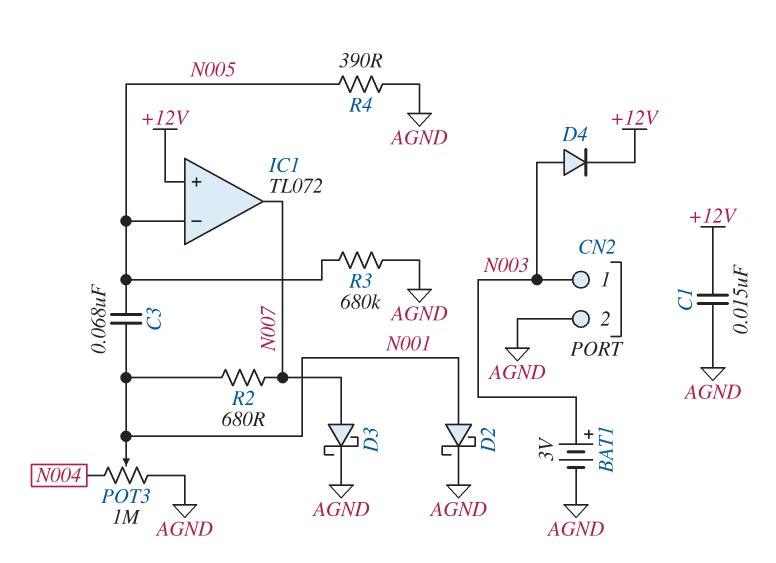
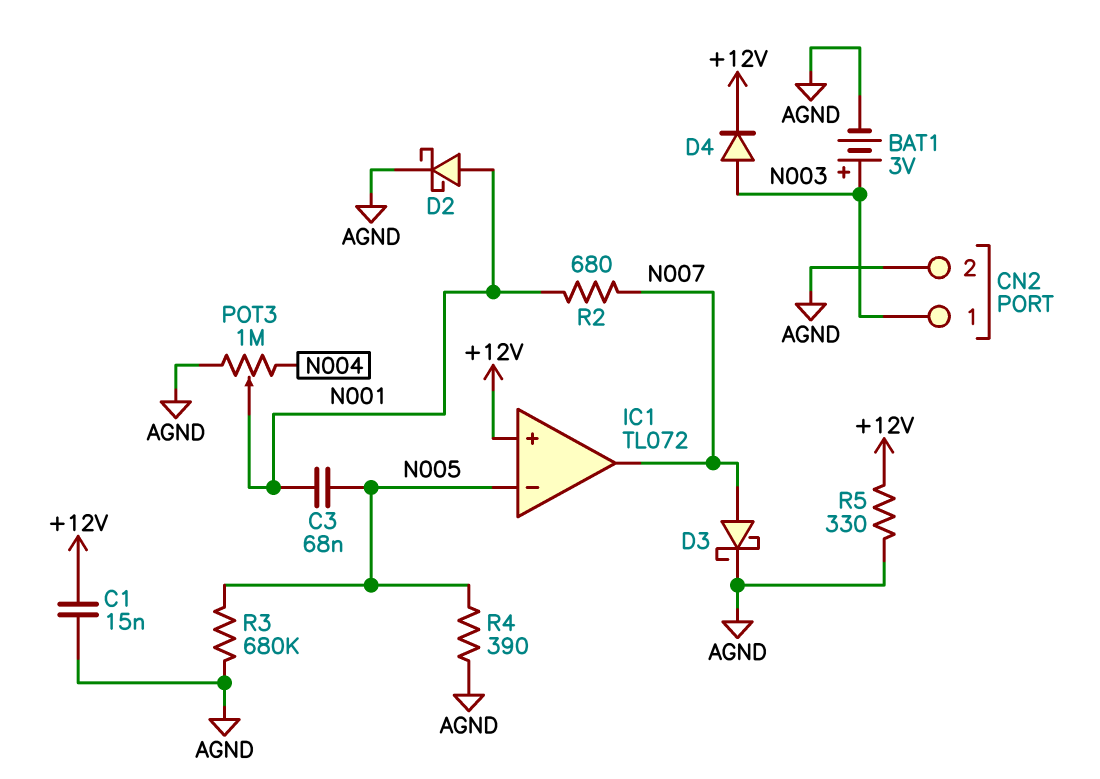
R5: none -> 330 (+12V, AGND)

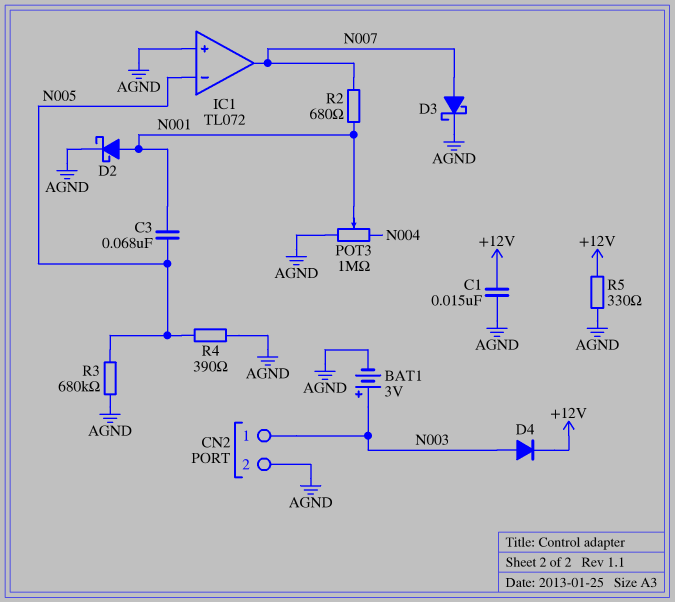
IC1 pin in+: +12V -> AGND

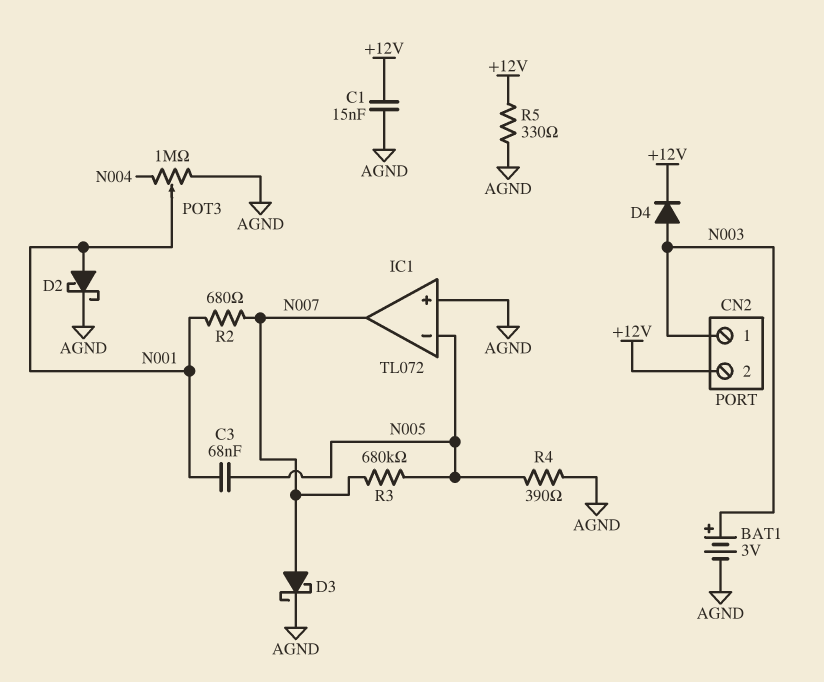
CN2 pin 2: AGND -> +12V
R3: 680k (AGND, N005) -> 680k (N005, N007)

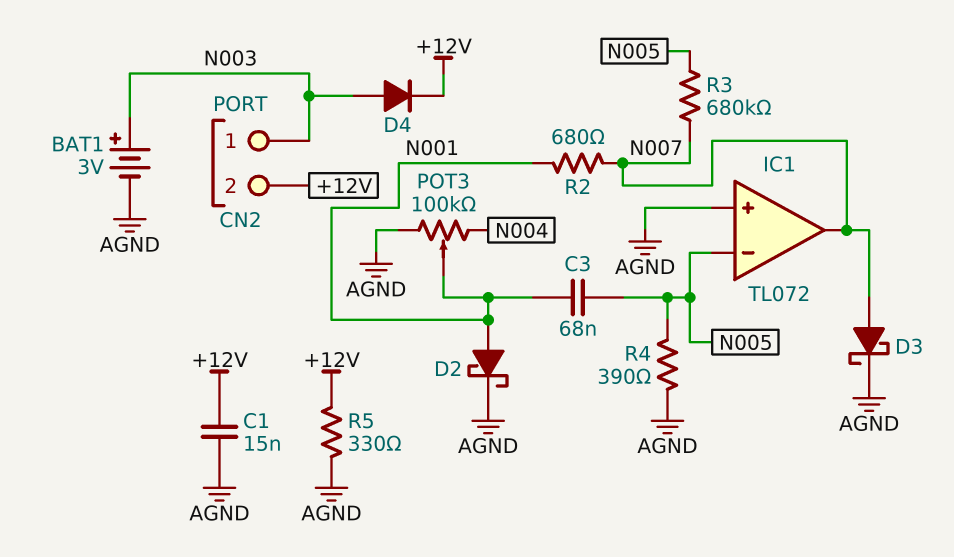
POT3: 1M (AGND, N004, wiper N001) -> 100k (AGND, N004, wiper N001)

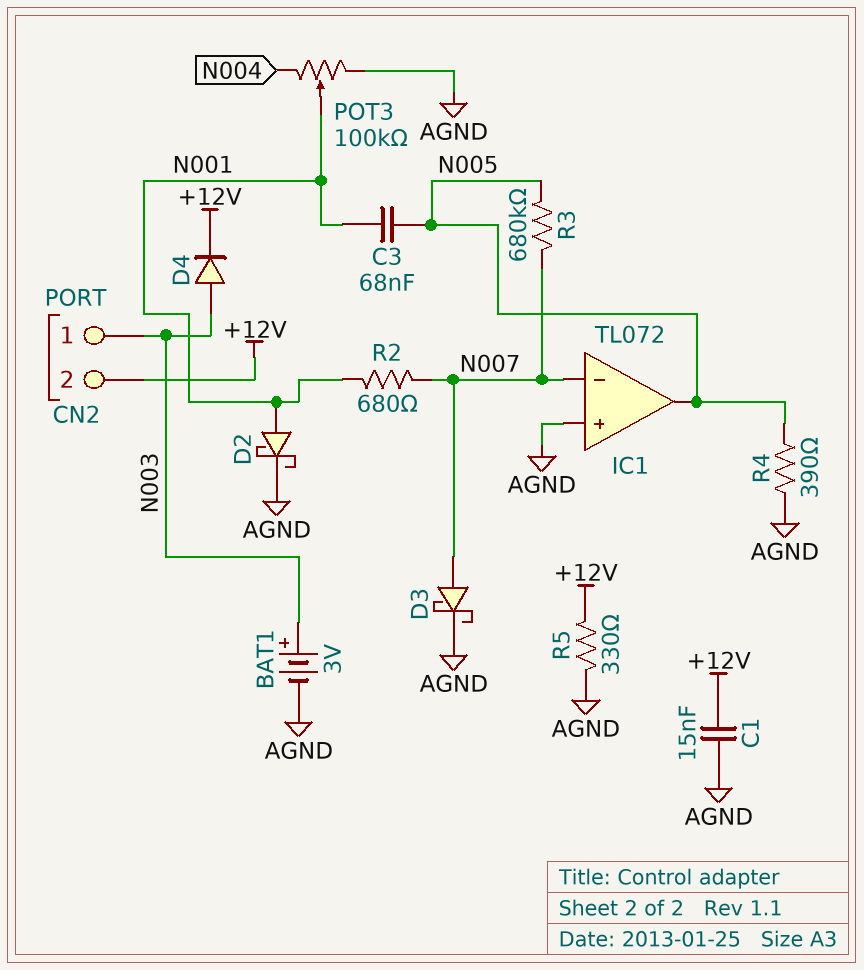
IC1 pin in-: N005 -> N007
IC1 pin out: N007 -> N005

